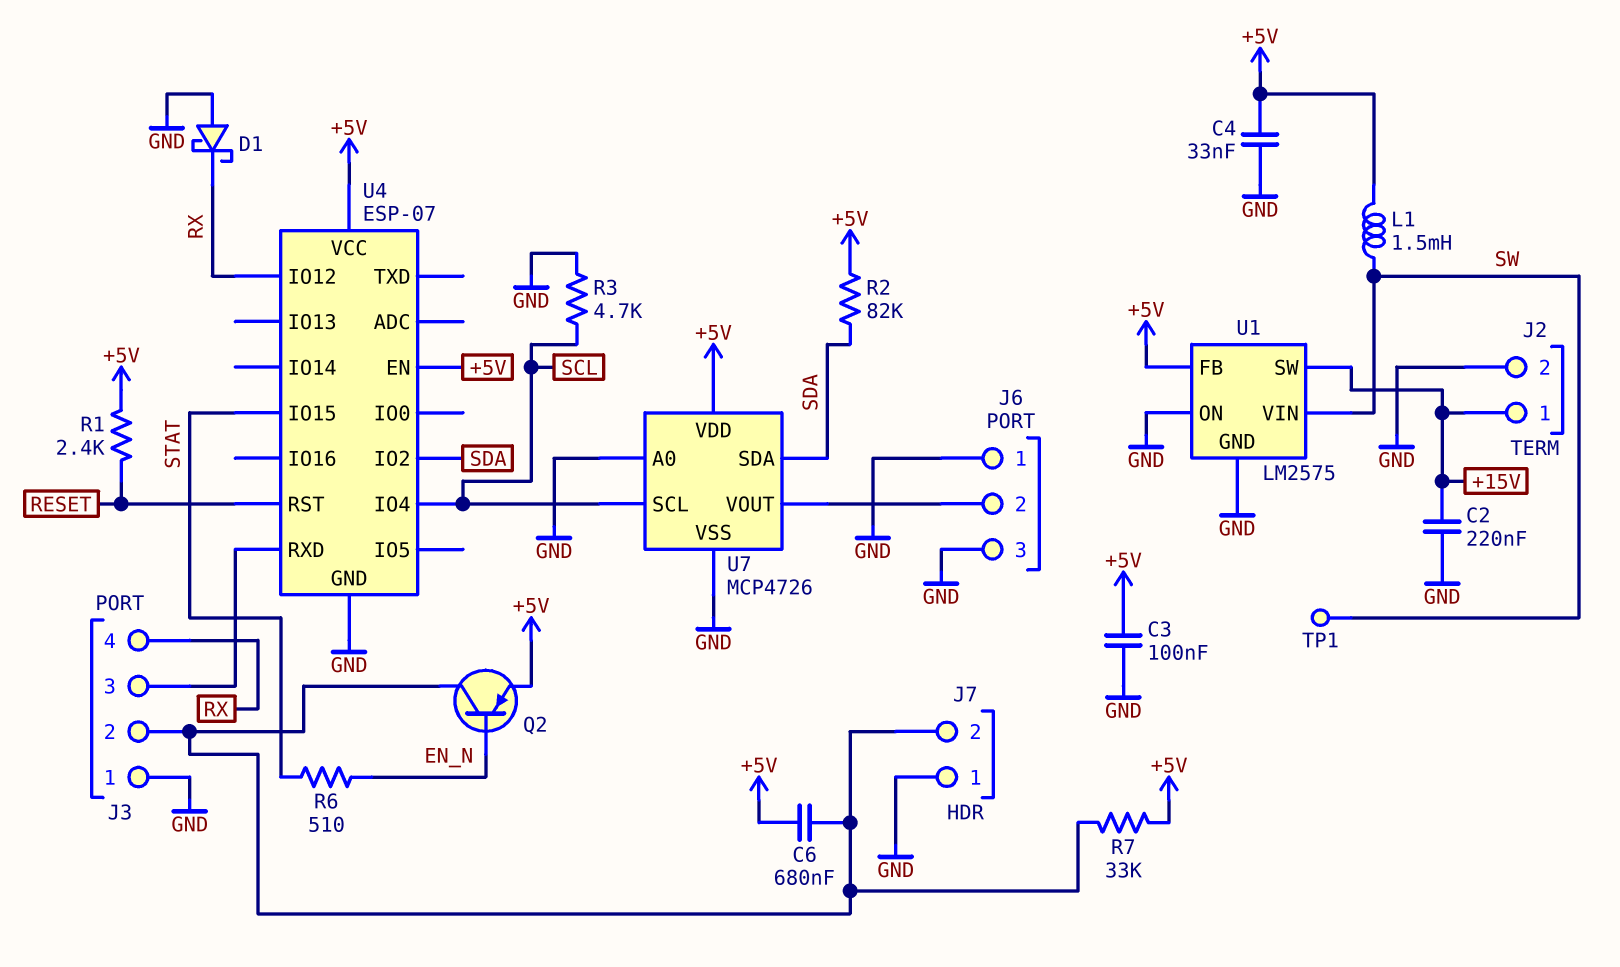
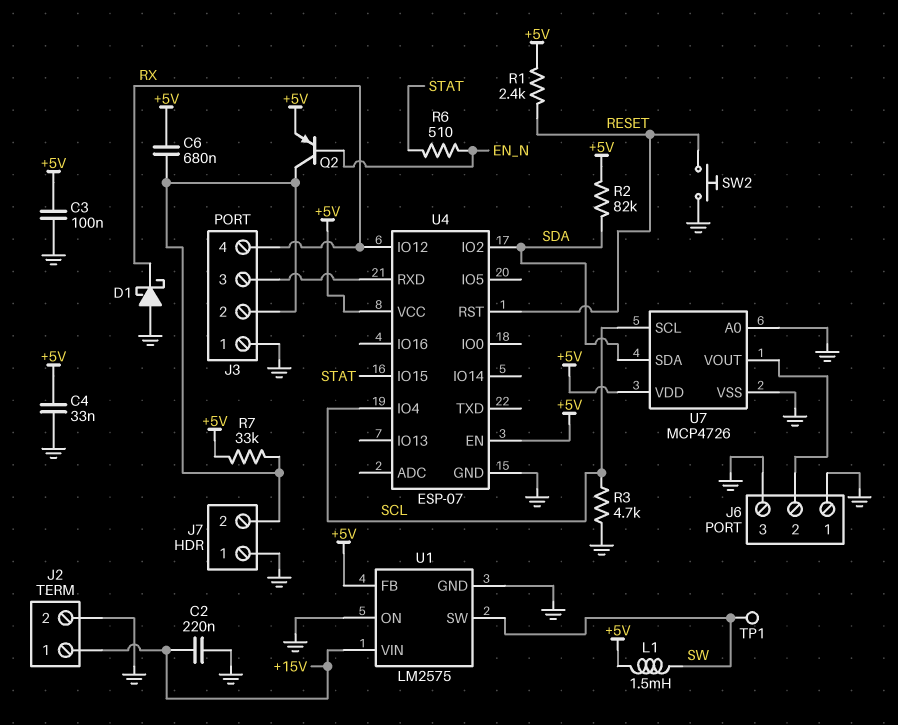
SW2: none -> button (GND, RESET)
U1 pin SW: +15V -> SW
U1 pin VIN: SW -> +15V

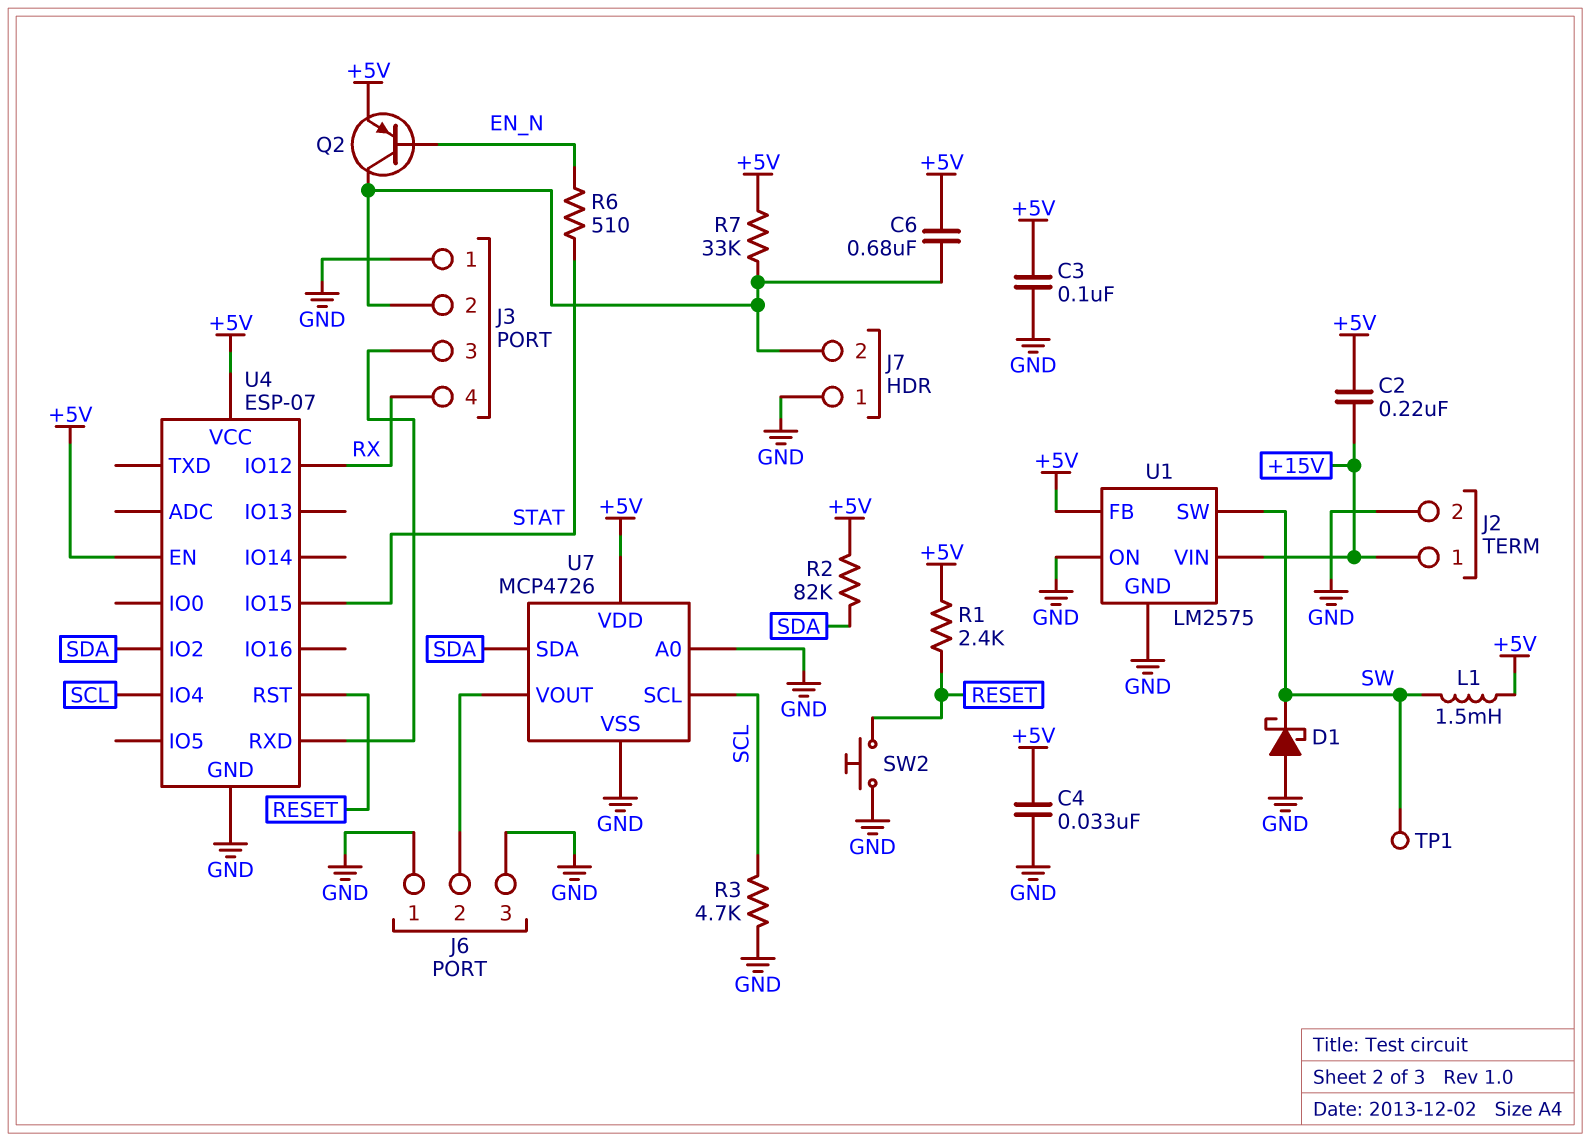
C2: 220nF (+15V, GND) -> 220nF (+5V, +15V)
D1: schottky (A GND, K RX) -> schottky (A GND, K SW)

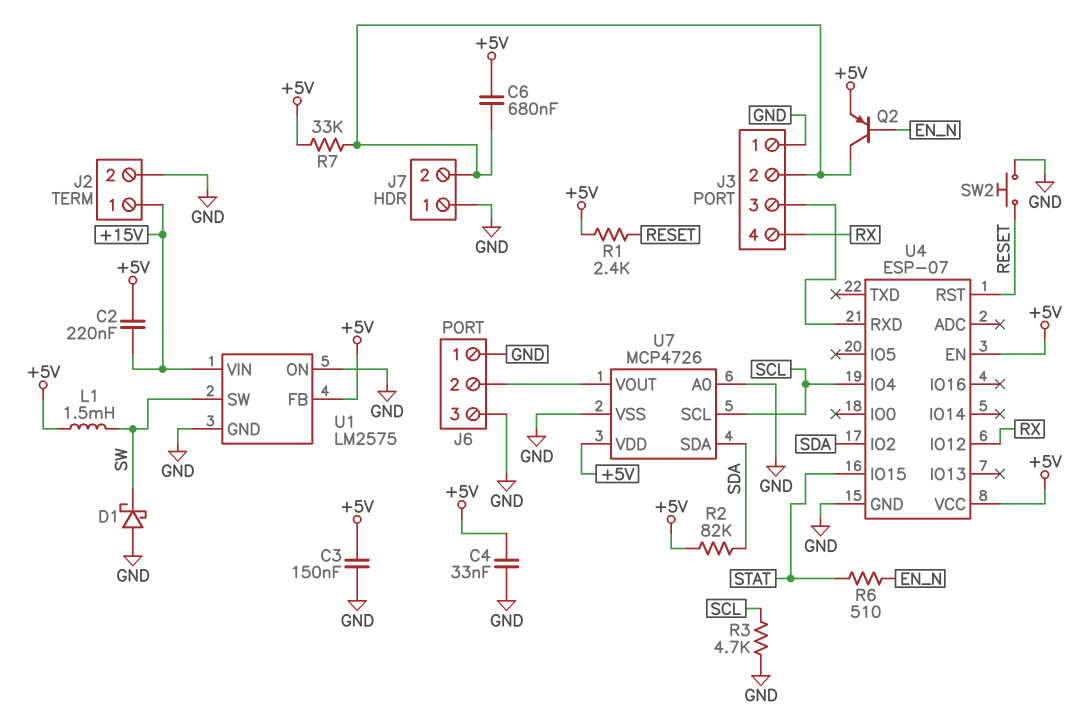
C3: 100nF (+5V, GND) -> 150nF (+5V, GND)
TP1: test point (SW) -> none

